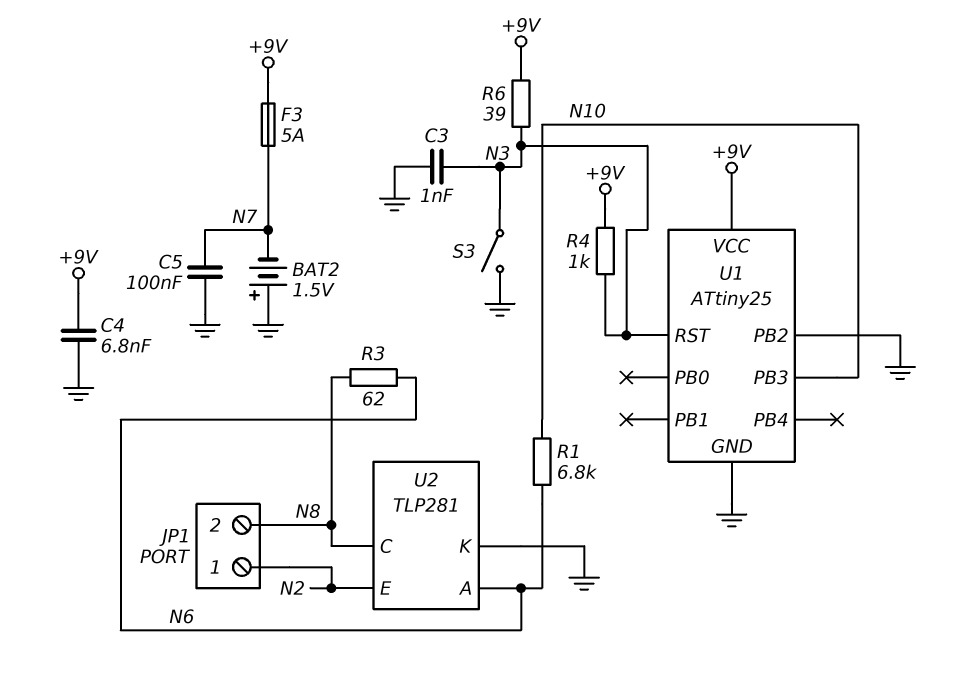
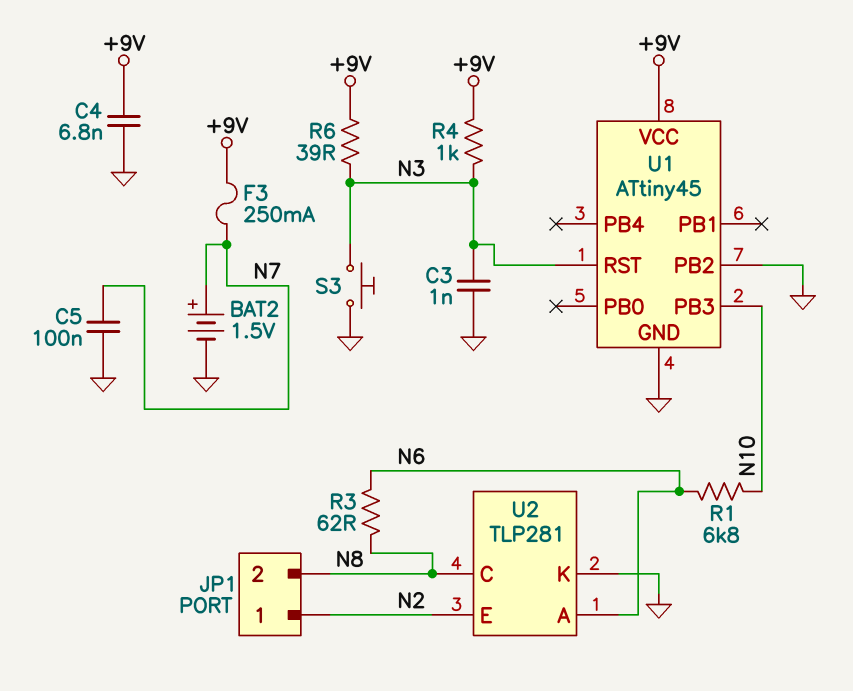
BAT2: 1.5V (plus GND, minus N7) -> 1.5V (plus N7, minus GND)
F3: 5A (+9V, N7) -> 250mA (+9V, N7)
S3: switch (GND, N3) -> button (GND, N3)
U1: ATtiny25 -> ATtiny45

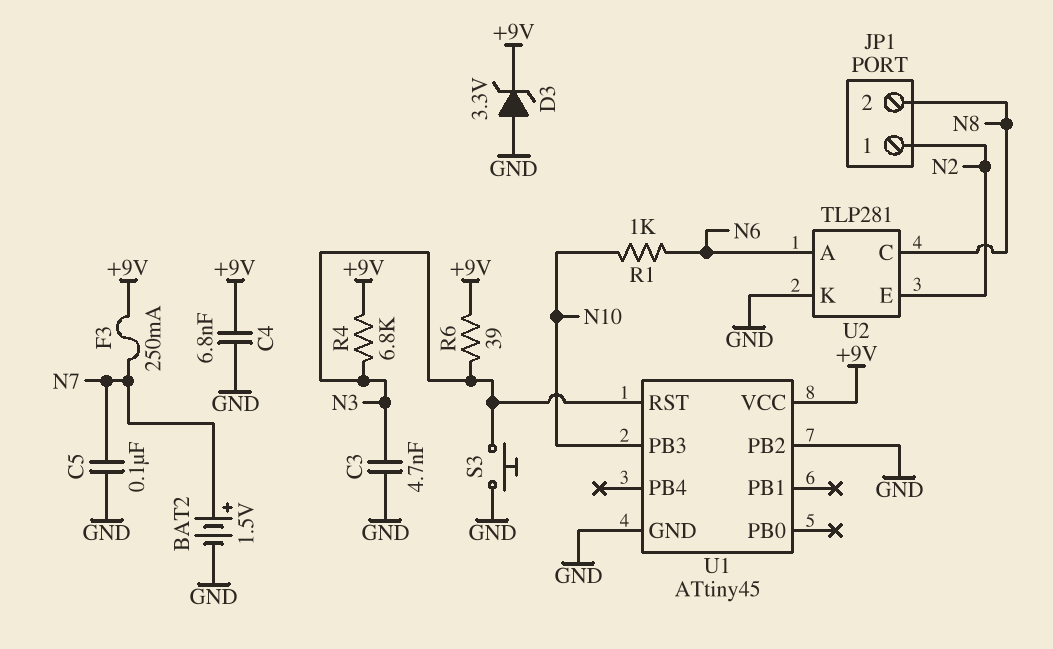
C3: 1nF (GND, N3) -> 4.7nF (GND, N3)
D3: none -> zener 3.3V (A GND, K +9V)
R1: 6.8k (N6, N10) -> 1k (N6, N10)
R3: 62 (N6, N8) -> none
R4: 1k (+9V, N3) -> 6.8k (+9V, N3)

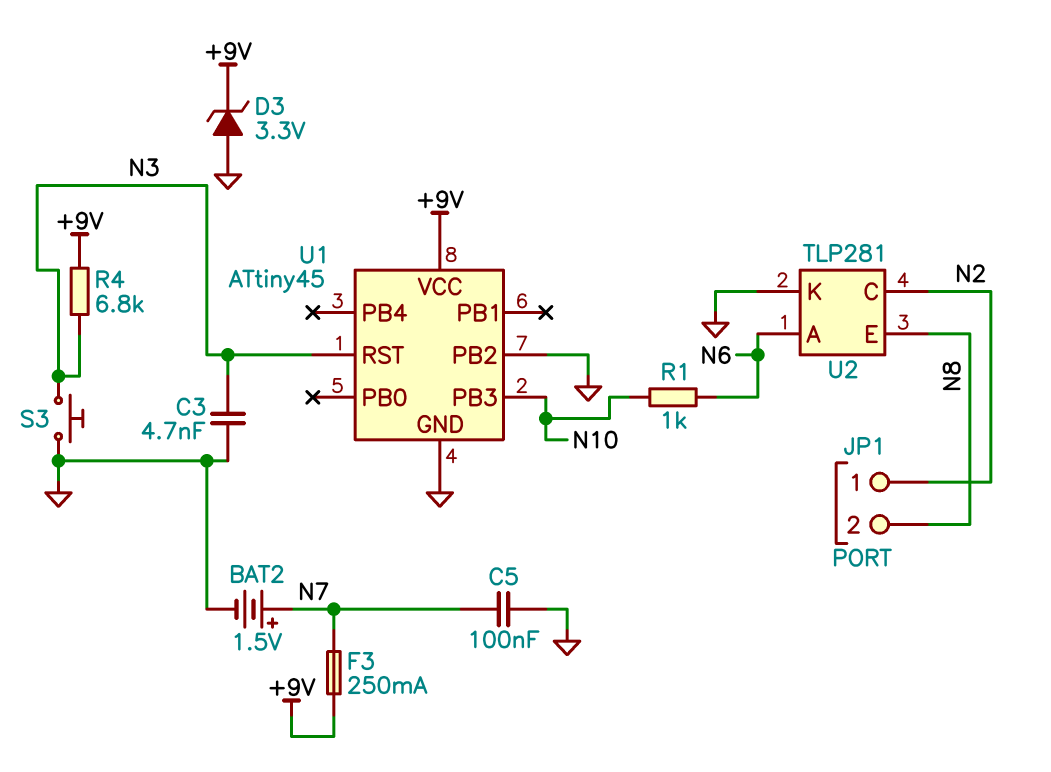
C4: 6.8nF (+9V, GND) -> none
R6: 39 (+9V, N3) -> none
U2 pin C: N8 -> N2
U2 pin E: N2 -> N8

